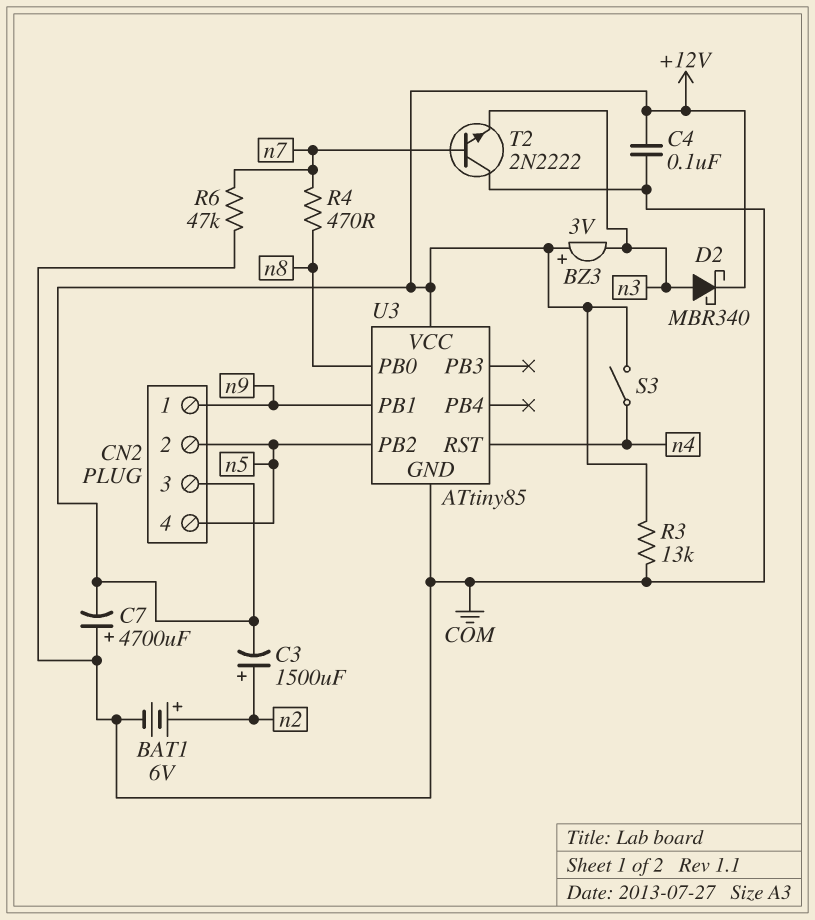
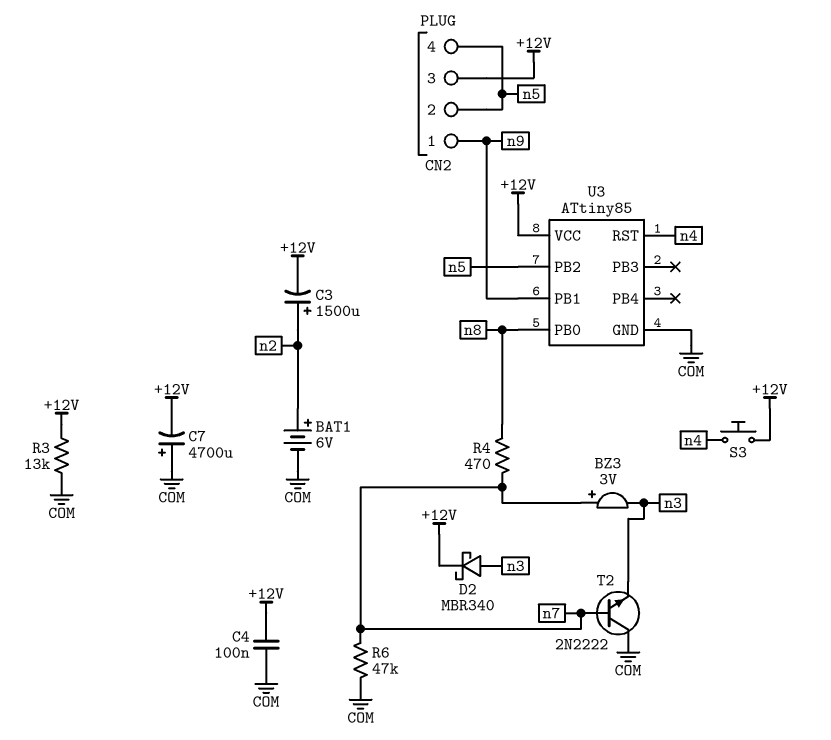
BZ3: buzzer 3V (plus +12V, minus n3) -> buzzer 3V (plus n7, minus n3)
S3: switch (+12V, n4) -> button (+12V, n4)

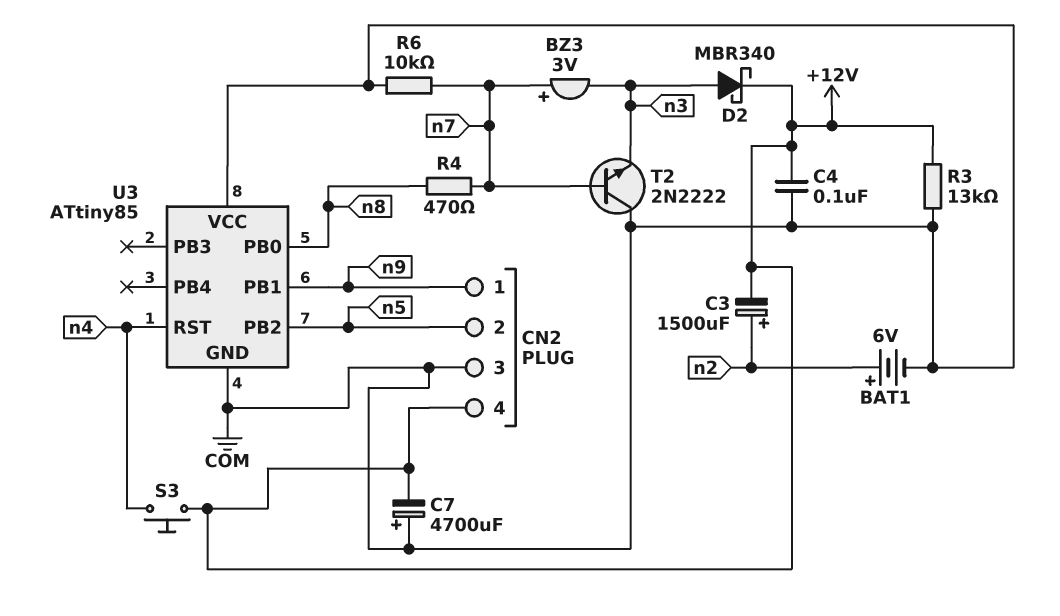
CN2 pin 3: +12V -> COM
CN2 pin 4: n5 -> +12V
R6: 47k (COM, n7) -> 10k (COM, n7)
U3 pin VCC: +12V -> COM

